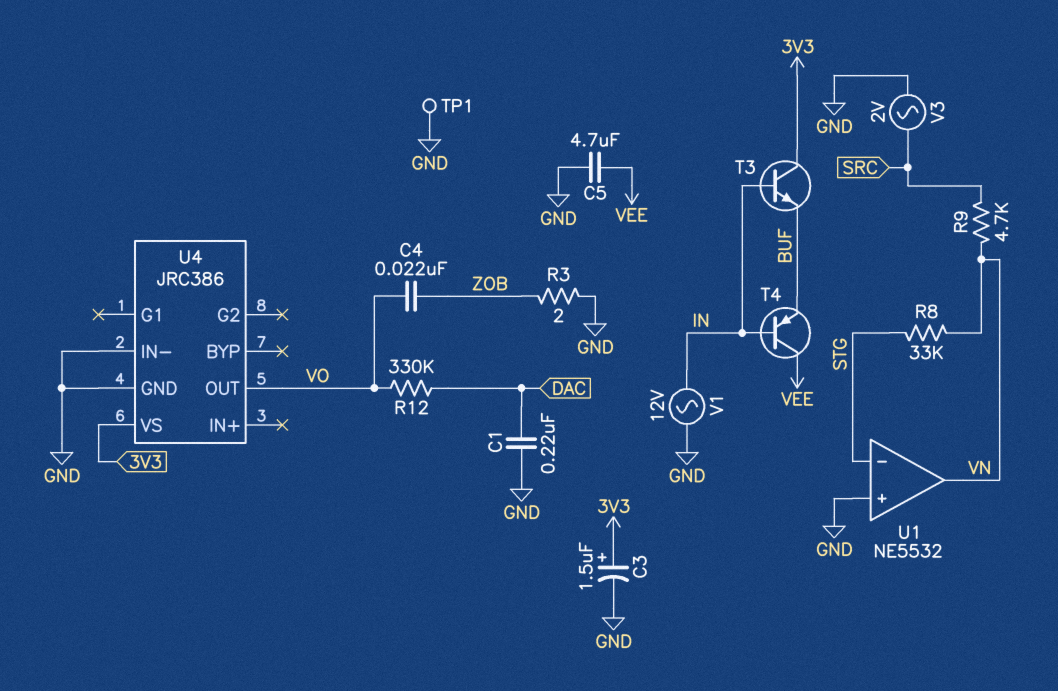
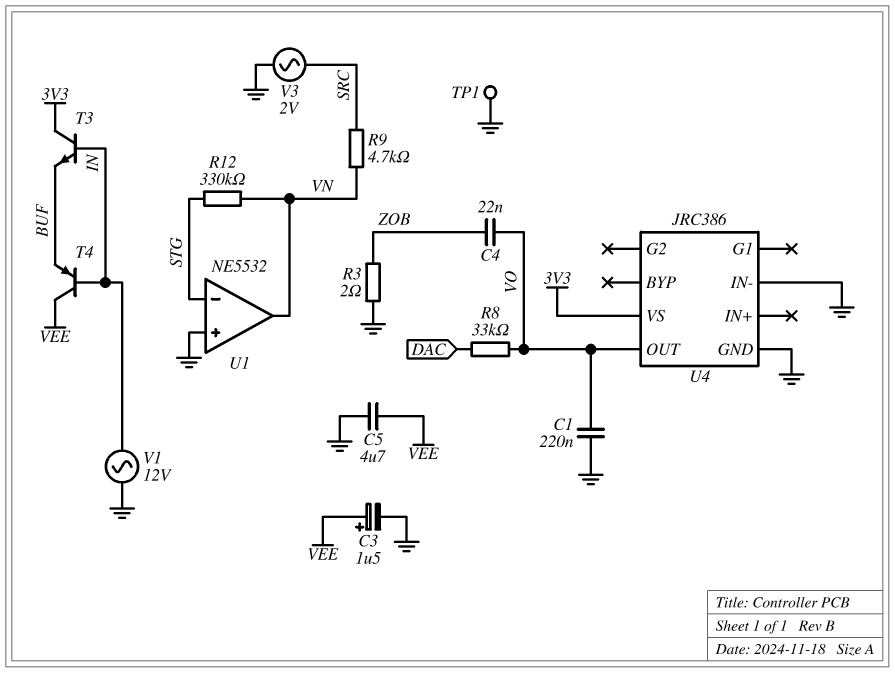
C1: 220nF (DAC, GND) -> 220nF (GND, VO)
C3: 1.5uF (plus 3V3, minus GND) -> 1.5uF (plus VEE, minus GND)
R8: 33k (STG, VN) -> 33k (DAC, VO)
R12: 330k (DAC, VO) -> 330k (STG, VN)

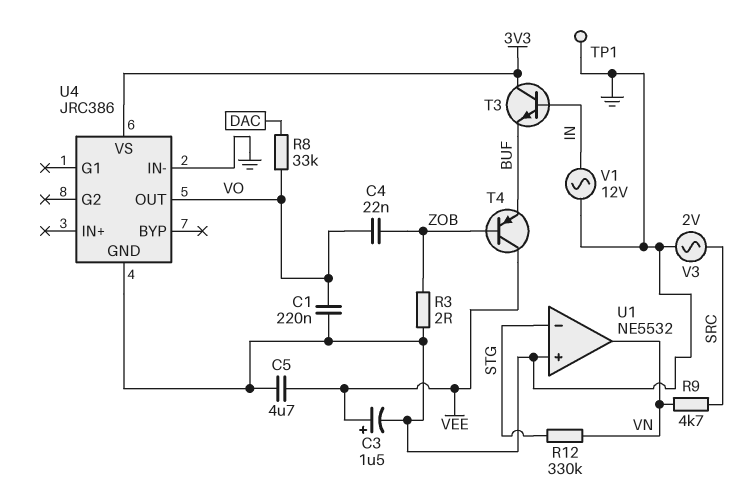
T4: PNP (B IN, C VEE, E BUF) -> PNP (B ZOB, C VEE, E BUF)

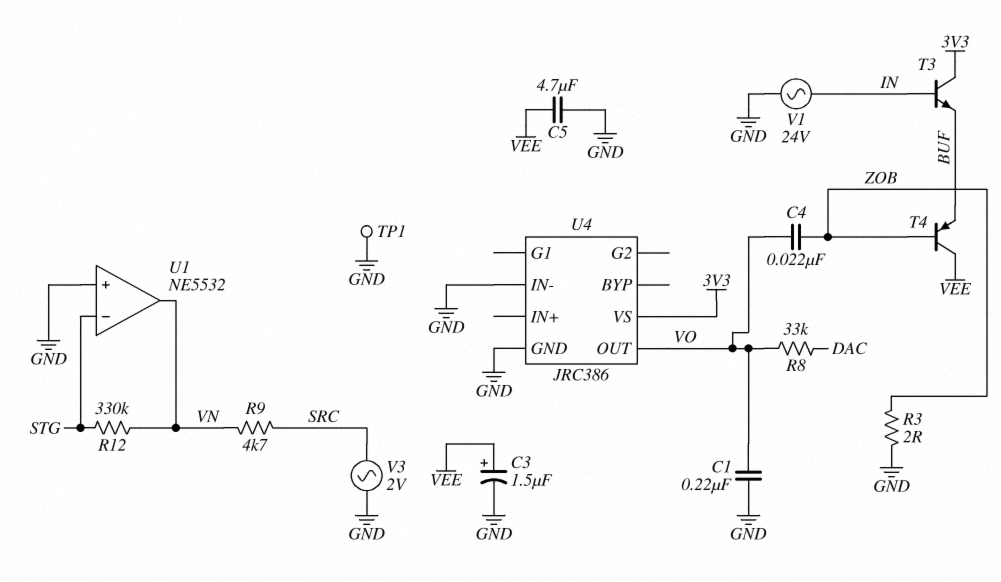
V1: AC 12V (GND, IN) -> AC 24V (GND, IN)

